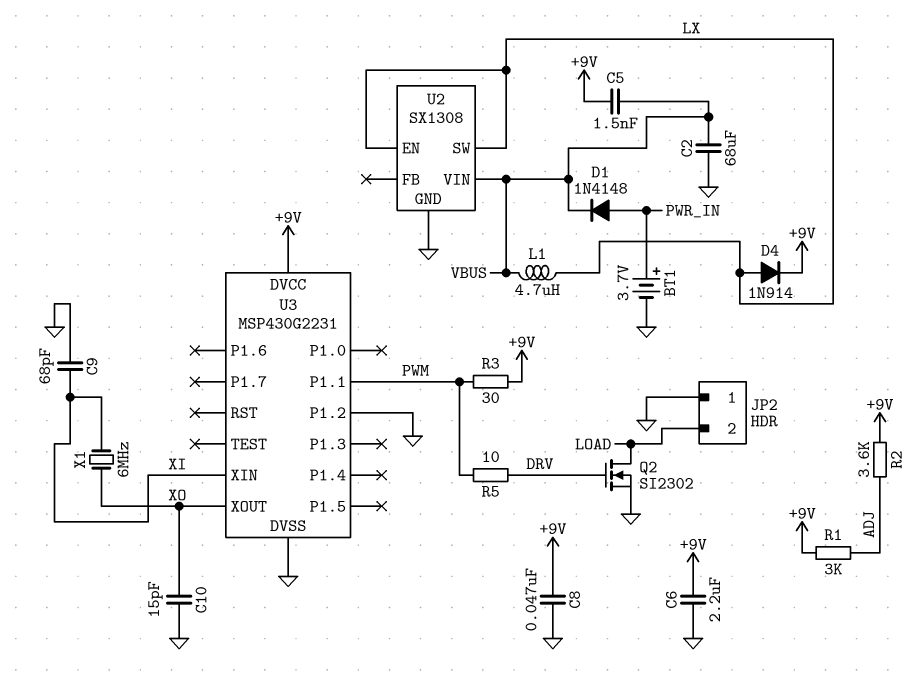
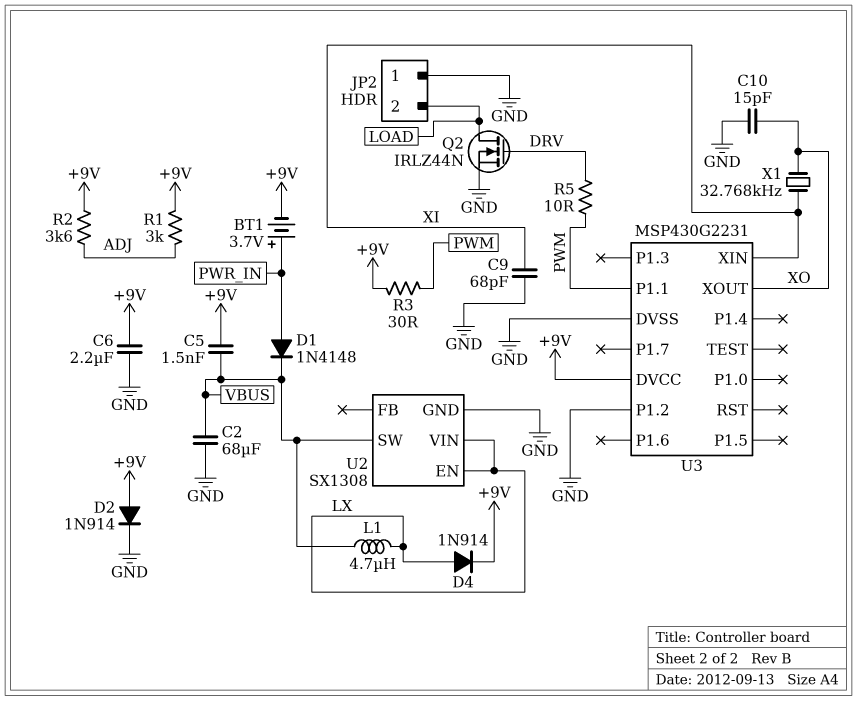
BT1: 3.7V (plus PWR_IN, minus GND) -> 3.7V (plus PWR_IN, minus +9V)
C8: 47nF (+9V, GND) -> none
D2: none -> diode 1N914 (A +9V, K GND)
Q2: NMOS SI2302 (G DRV, D LOAD, S GND) -> NMOS IRLZ44N (G DRV, D LOAD, S GND)
U2 pin SW: LX -> VBUS
U2 pin VIN: VBUS -> LX
X1: 6MHz (XI, XO) -> 32.768kHz (XI, XO)

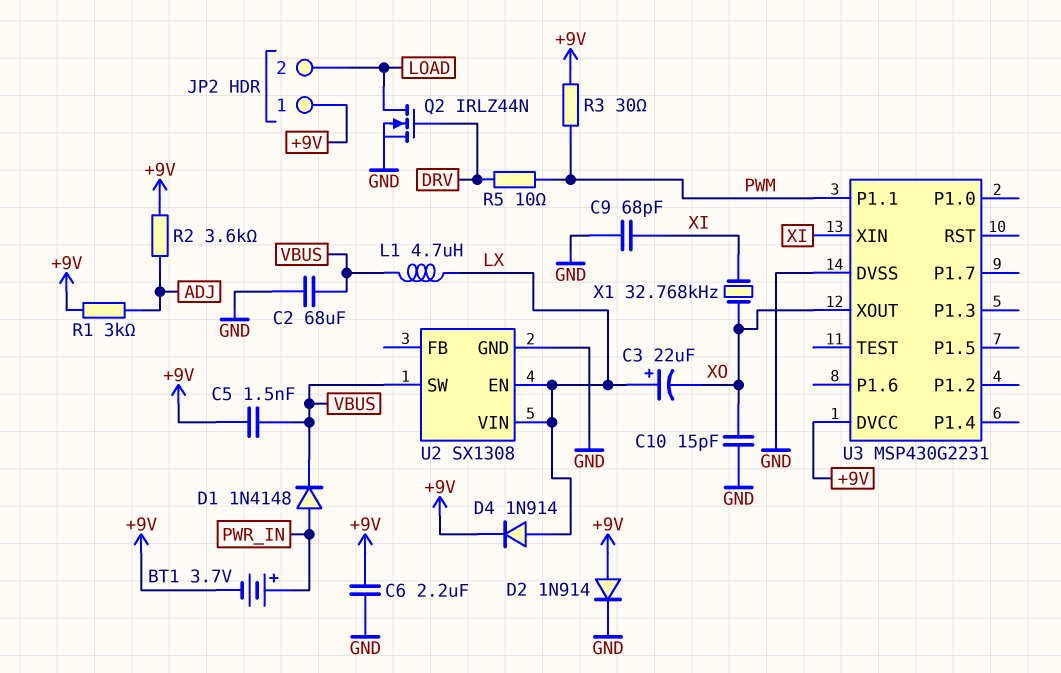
C3: none -> 22uF (plus LX, minus XO)
JP2 pin 1: GND -> +9V
U3 pin P1.2: GND -> none

